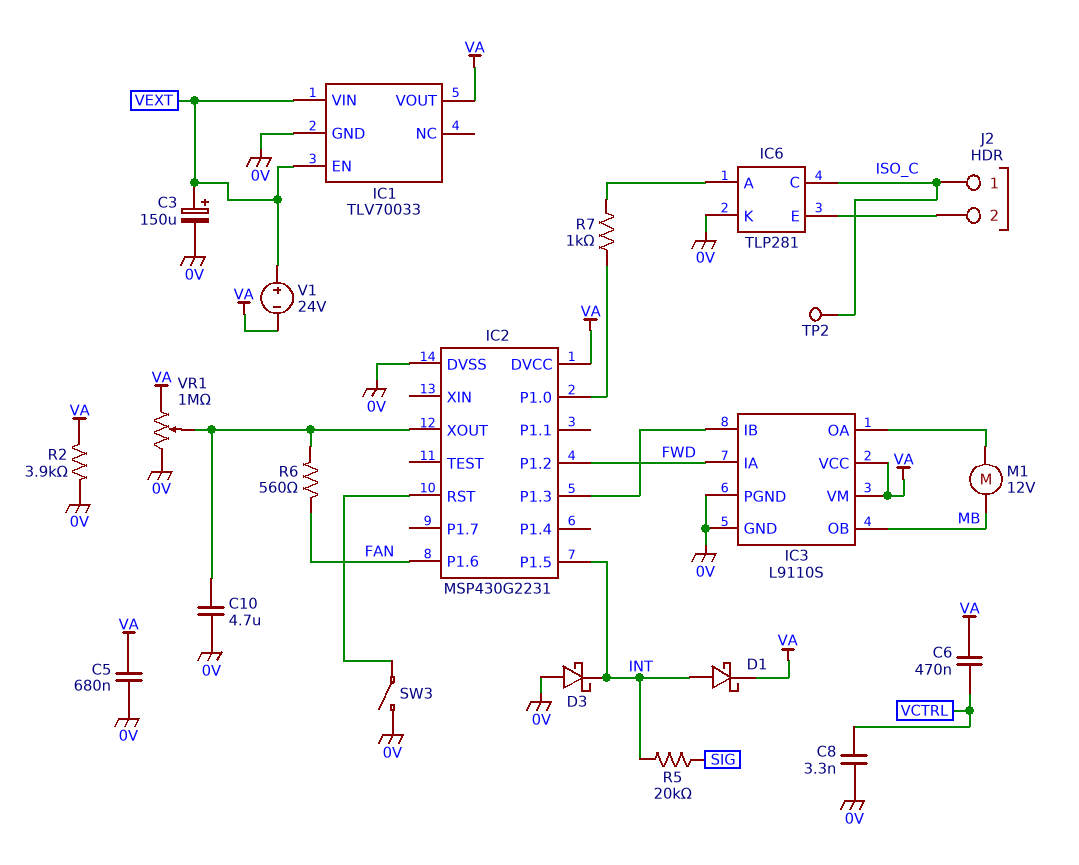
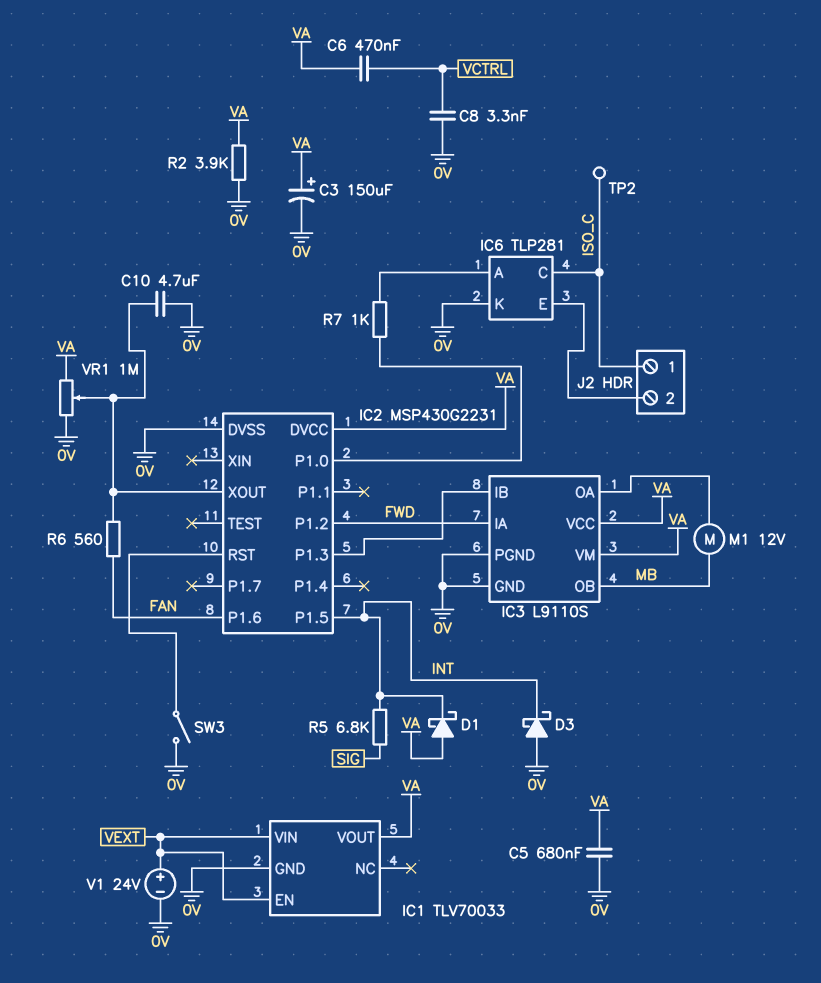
C3: 150uF (plus VEXT, minus 0V) -> 150uF (plus VA, minus 0V)
D1: schottky (A INT, K VA) -> schottky (A VA, K INT)
R5: 20k (INT, SIG) -> 6.8k (INT, SIG)
V1: 24V (plus VEXT, minus VA) -> 24V (plus VEXT, minus 0V)

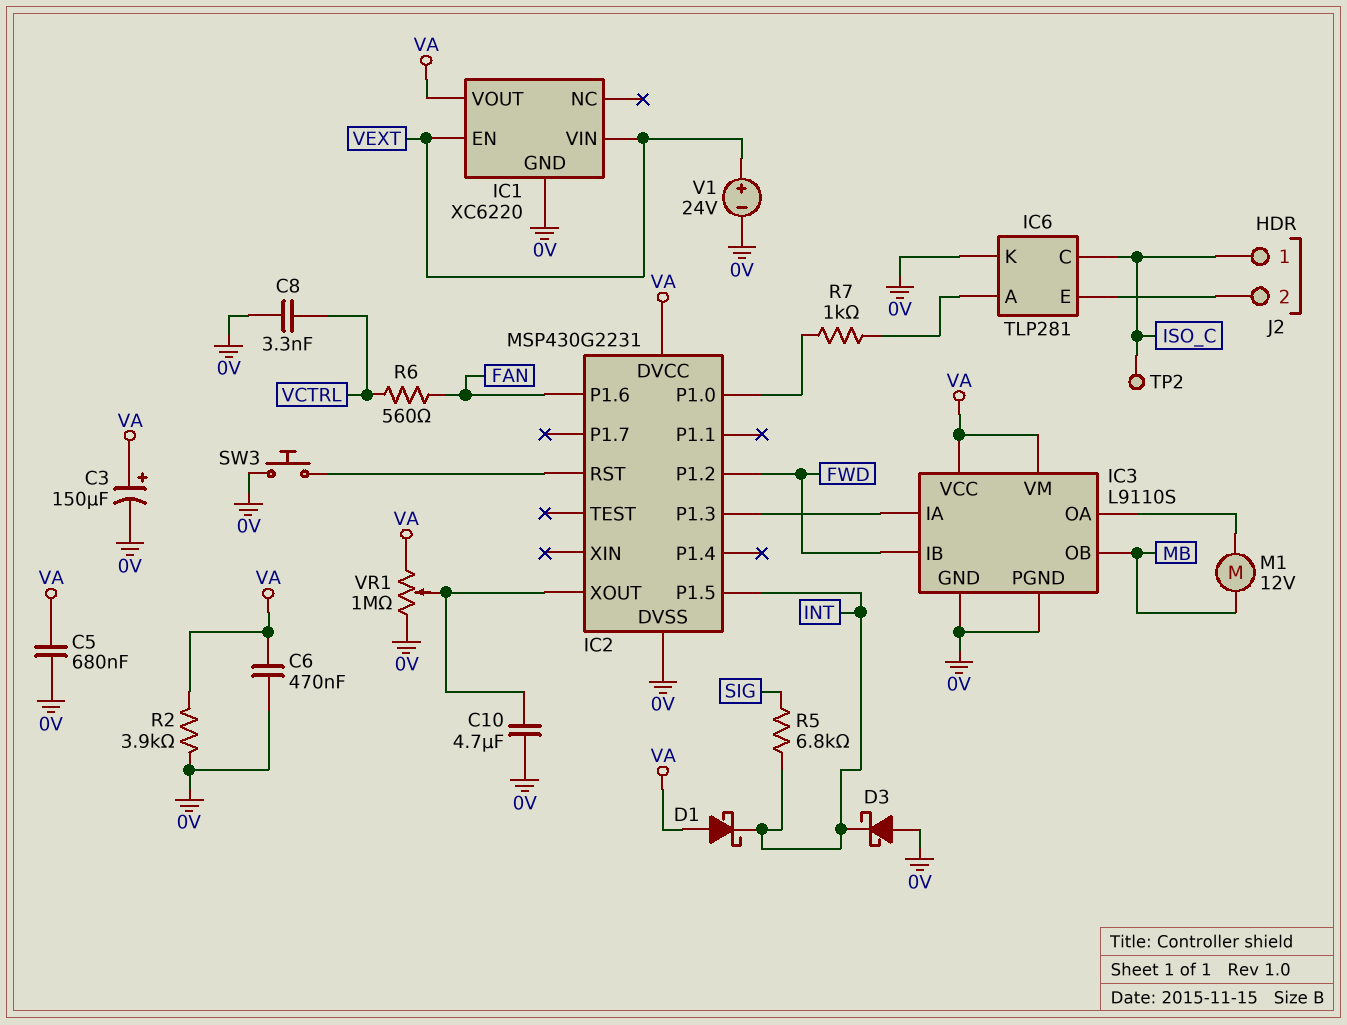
C6: 470nF (VA, VCTRL) -> 470nF (0V, VA)
IC1: TLV70033 -> XC6220
IC3 pin IA: FWD -> IC2/P1.3
IC3 pin IB: IC2/P1.3 -> FWD
R6: 560 (FAN, IC2/XOUT) -> 560 (FAN, VCTRL)
SW3: switch (0V, IC2/RST) -> button (0V, IC2/RST)

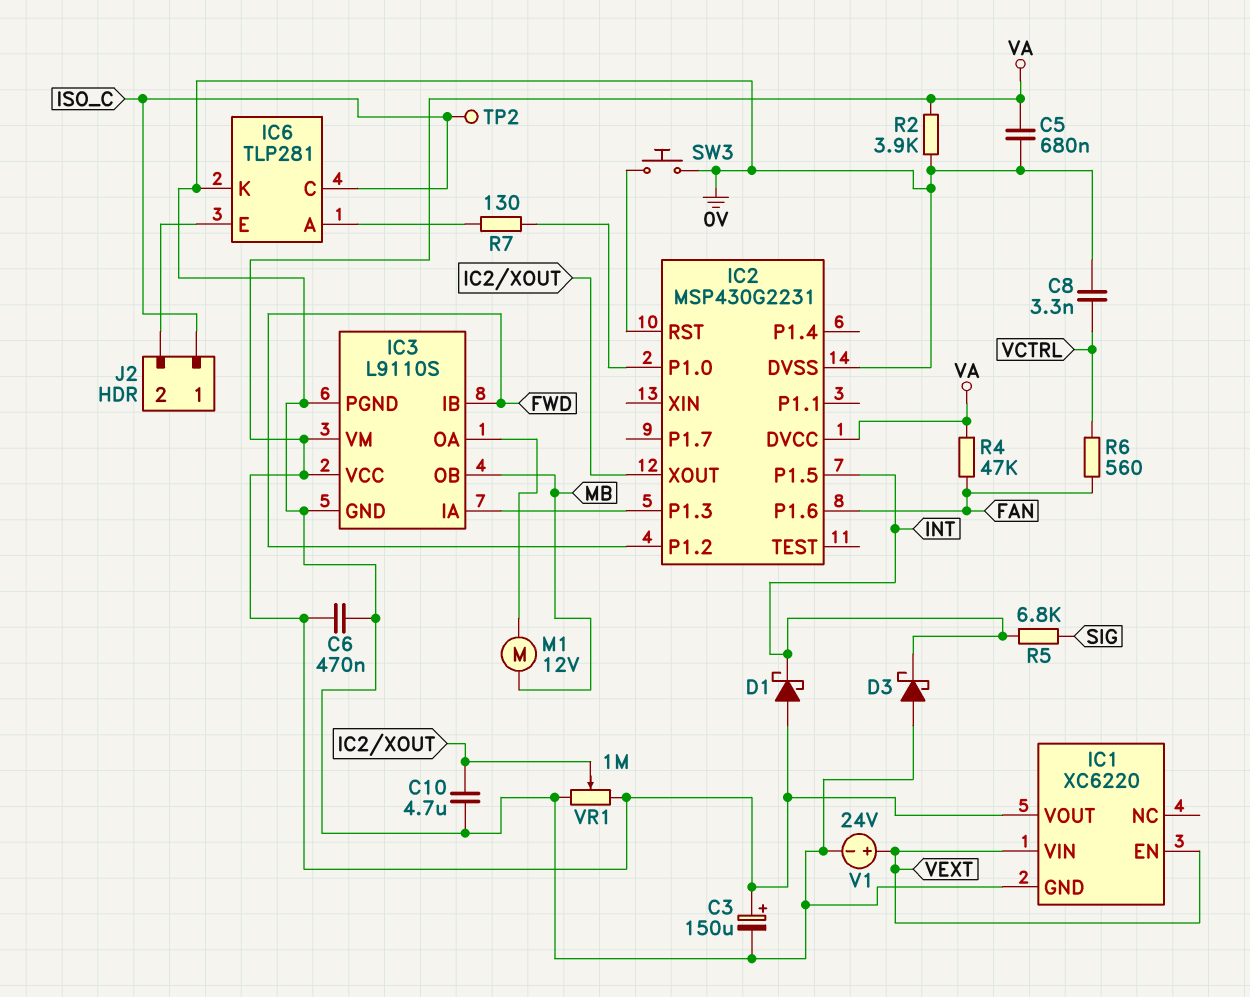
R4: none -> 47k (FAN, VA)
R7: 1k (IC2/P1.0, IC6/A) -> 130 (IC2/P1.0, IC6/A)

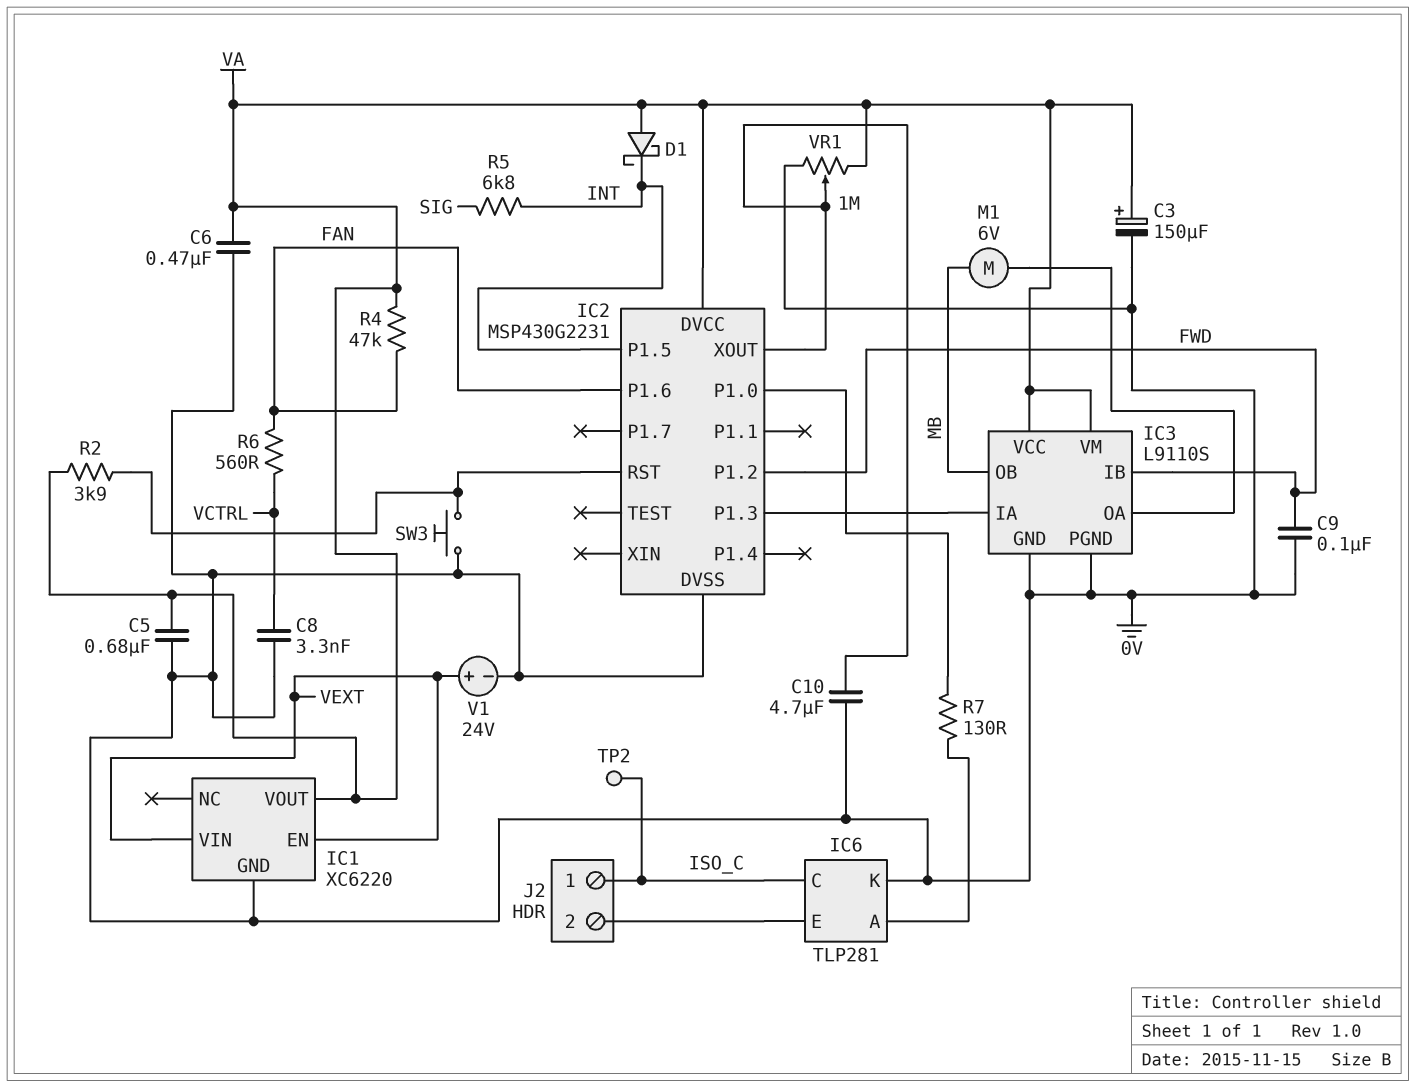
C9: none -> 100nF (0V, FWD)
D3: schottky (A 0V, K INT) -> none
M1: motor 12V (IC3/OA, MB) -> motor 6V (IC3/OA, MB)
R2: 3.9k (0V, VA) -> 3.9k (IC2/RST, VA)

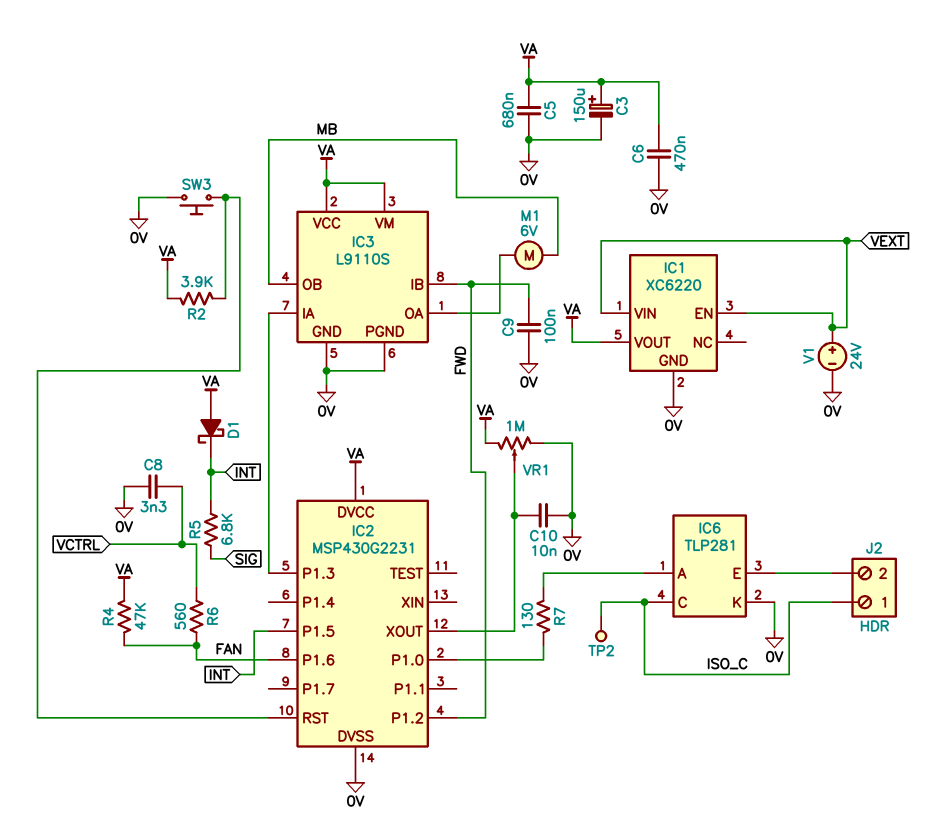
C10: 4.7uF (0V, IC2/XOUT) -> 10nF (0V, IC2/XOUT)

